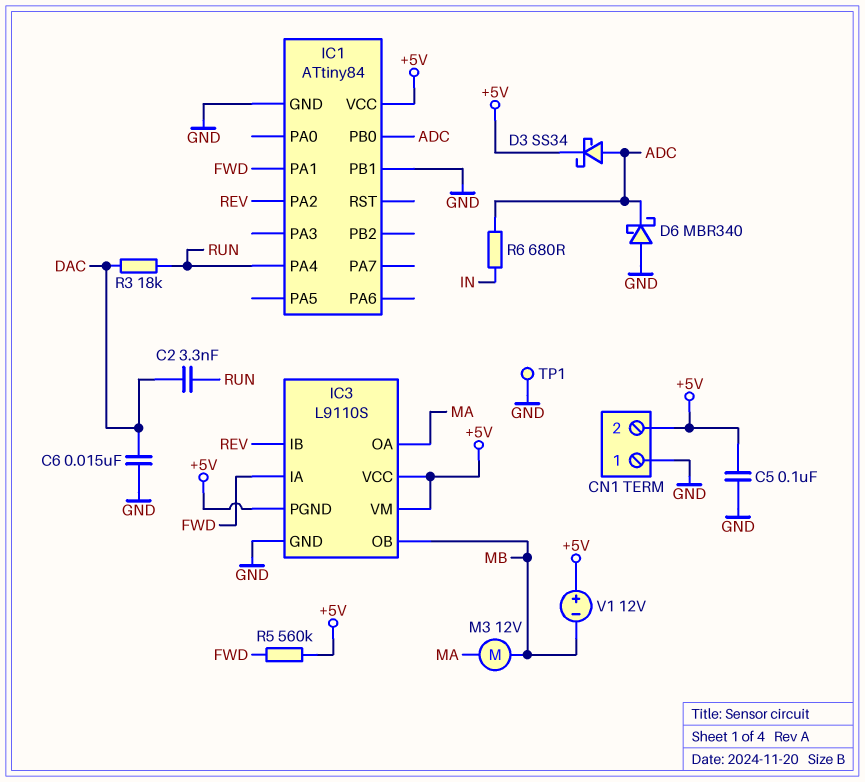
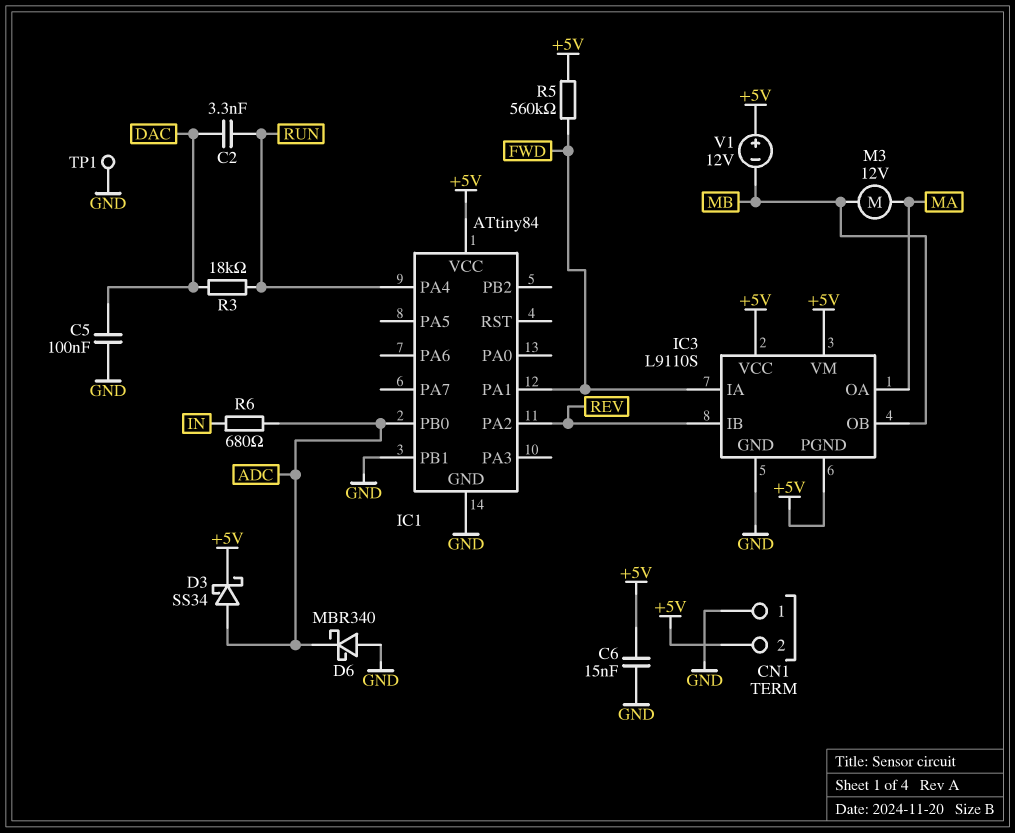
C5: 100nF (+5V, GND) -> 100nF (DAC, GND)
C6: 15nF (DAC, GND) -> 15nF (+5V, GND)

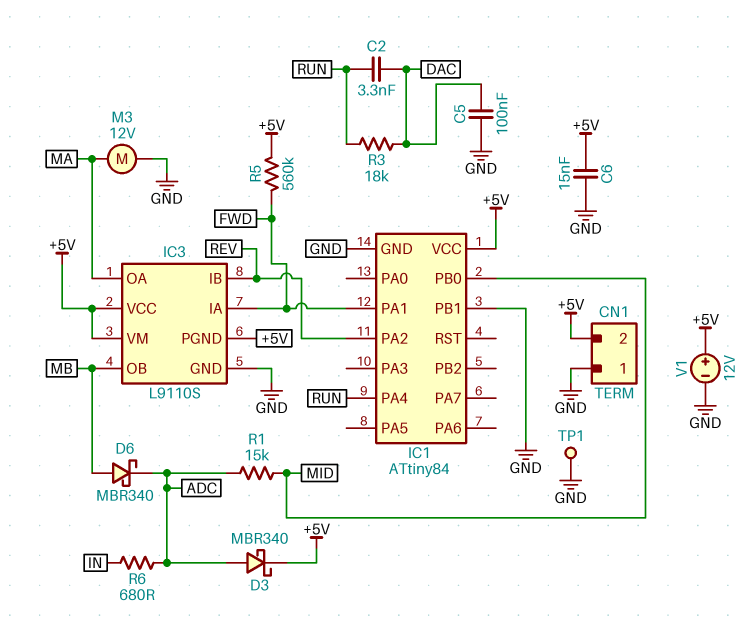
D3: schottky SS34 (A ADC, K +5V) -> schottky MBR340 (A ADC, K +5V)
D6: schottky MBR340 (A GND, K ADC) -> schottky MBR340 (A MB, K ADC)
IC1 pin PB0: ADC -> MID
M3: motor 12V (MA, MB) -> motor 12V (GND, MA)
R1: none -> 15k (ADC, MID)
V1: 12V (plus +5V, minus MB) -> 12V (plus +5V, minus GND)

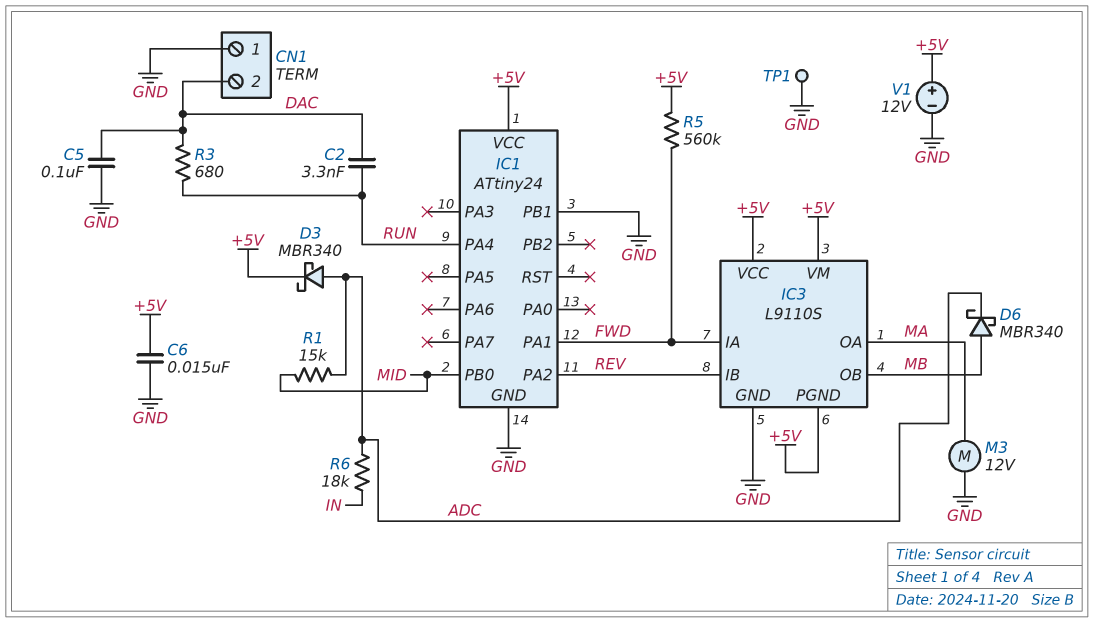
CN1 pin 2: +5V -> DAC
IC1: ATtiny84 -> ATtiny24
R3: 18k (DAC, RUN) -> 680 (DAC, RUN)
R6: 680 (ADC, IN) -> 18k (ADC, IN)

